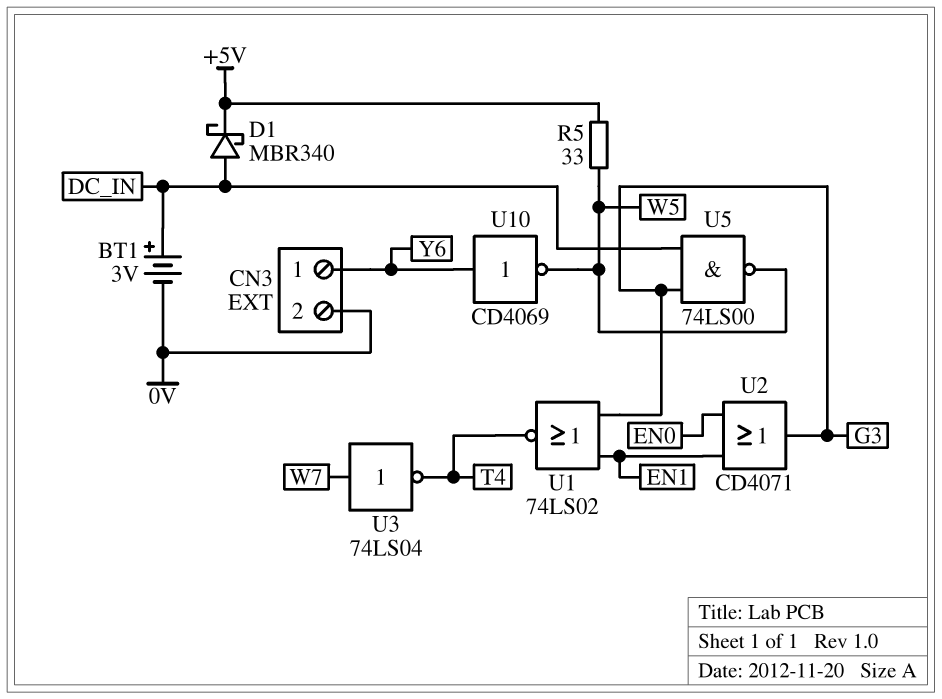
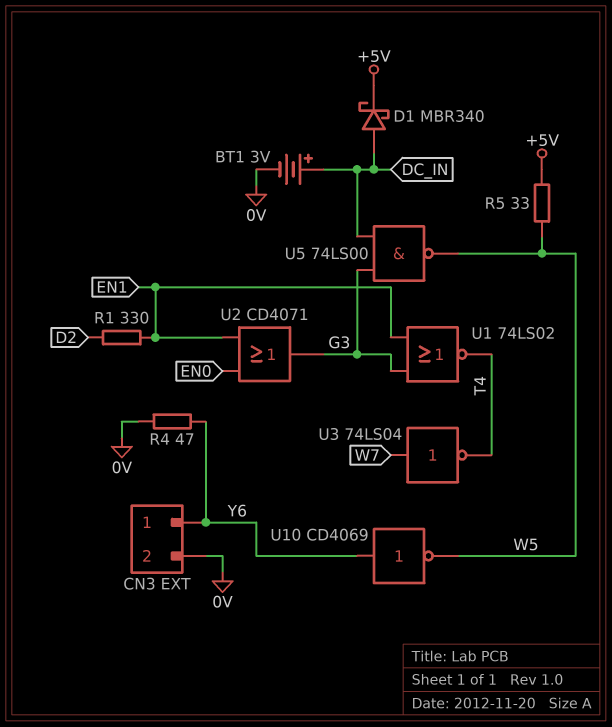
R1: none -> 330 (D2, EN1)
R4: none -> 47 (0V, Y6)

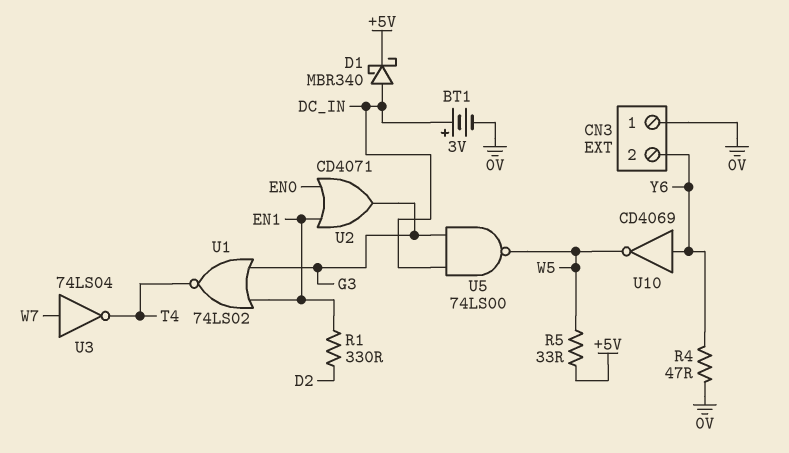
CN3 pin 1: Y6 -> 0V
CN3 pin 2: 0V -> Y6

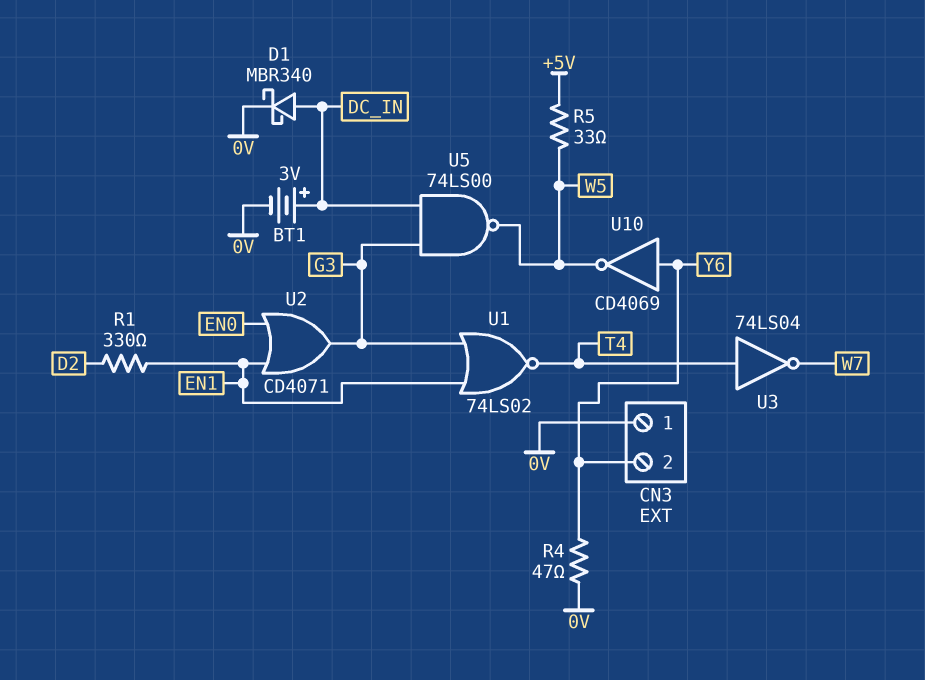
D1: schottky MBR340 (A DC_IN, K +5V) -> schottky MBR340 (A DC_IN, K 0V)
U3: NOT 74LS04 (in W7, out T4) -> NOT 74LS04 (in T4, out W7)

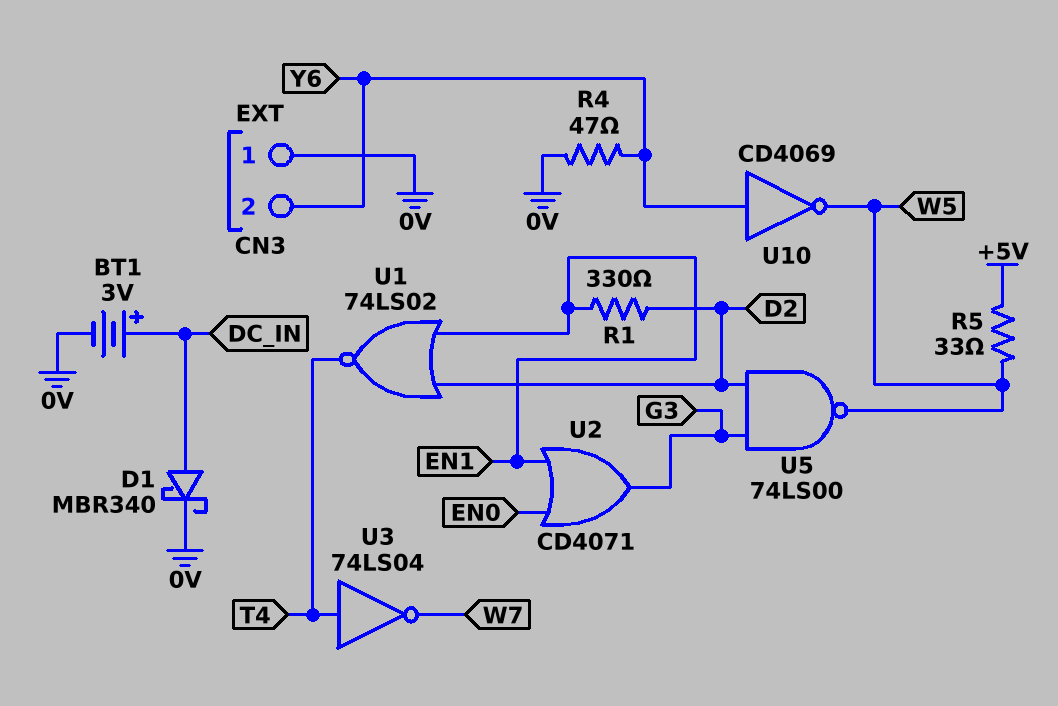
U1: NOR 74LS02 (in EN1, in G3, out T4) -> NOR 74LS02 (in D2, in EN1, out T4)
U5: NAND 74LS00 (in DC_IN, in G3, out W5) -> NAND 74LS00 (in D2, in G3, out W5)

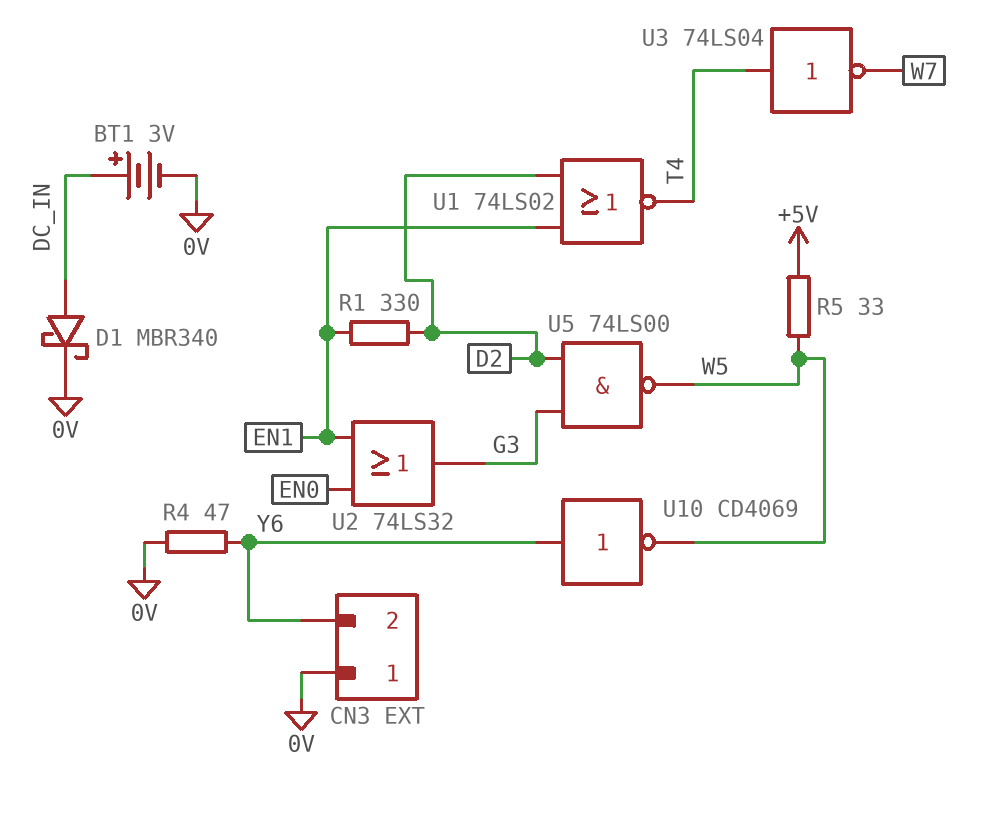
U2: OR CD4071 (in EN0, in EN1, out G3) -> OR 74LS32 (in EN0, in EN1, out G3)

